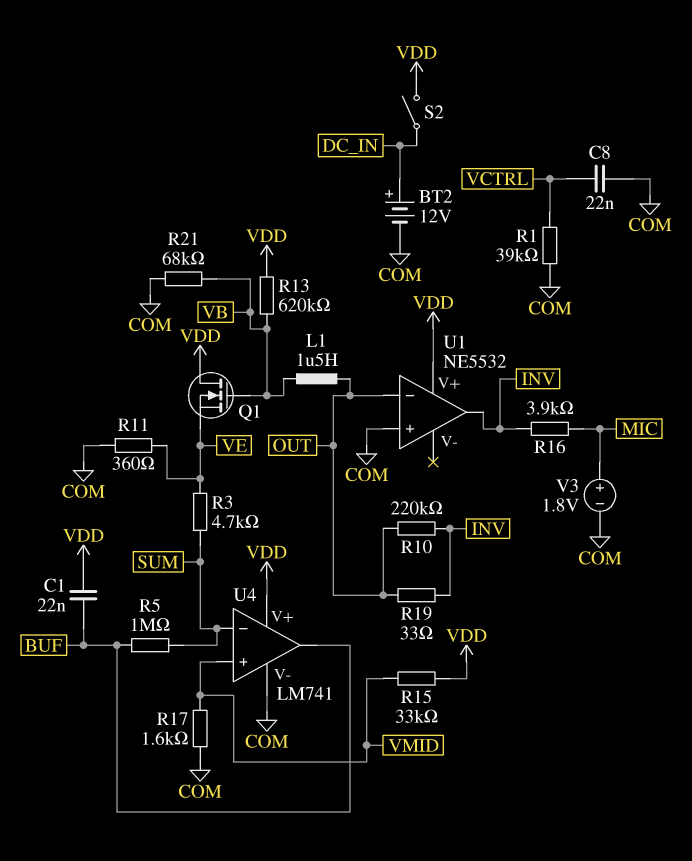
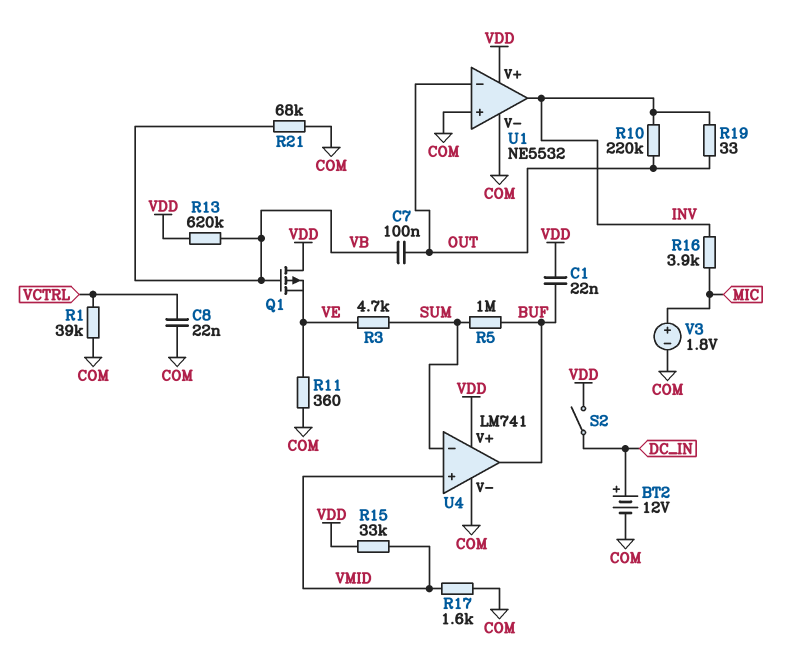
C7: none -> 100nF (OUT, VB)
L1: 1.5uH (OUT, VB) -> none
Q1: NMOS (G VB, D VDD, S VE) -> PMOS (G VB, D VDD, S VE)
U1 pin V-: none -> COM

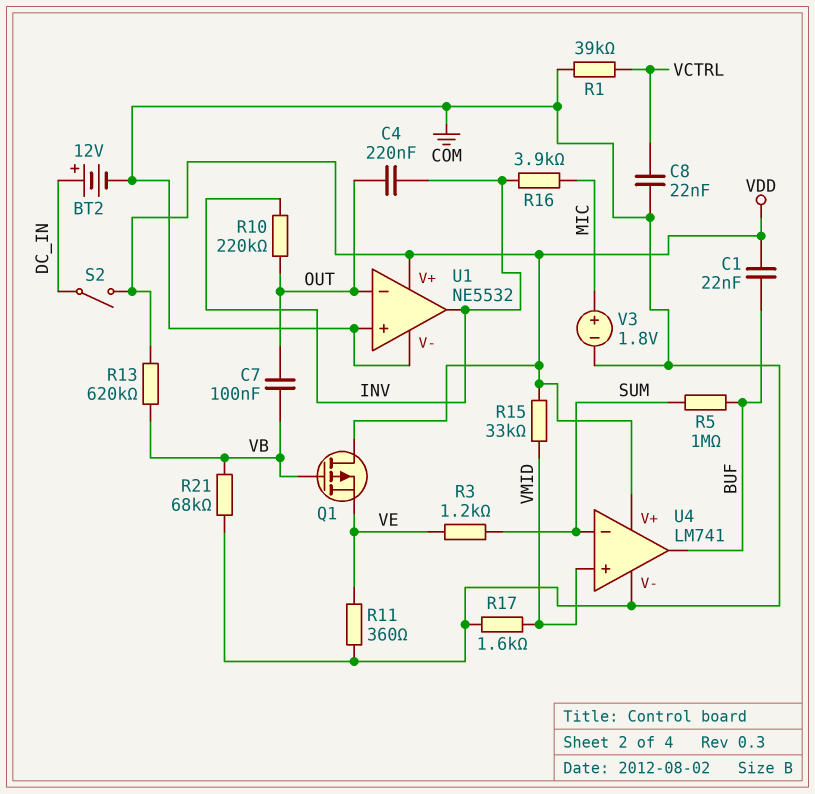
C4: none -> 220nF (INV, OUT)
R3: 4.7k (SUM, VE) -> 1.2k (SUM, VE)
R19: 33 (INV, OUT) -> none

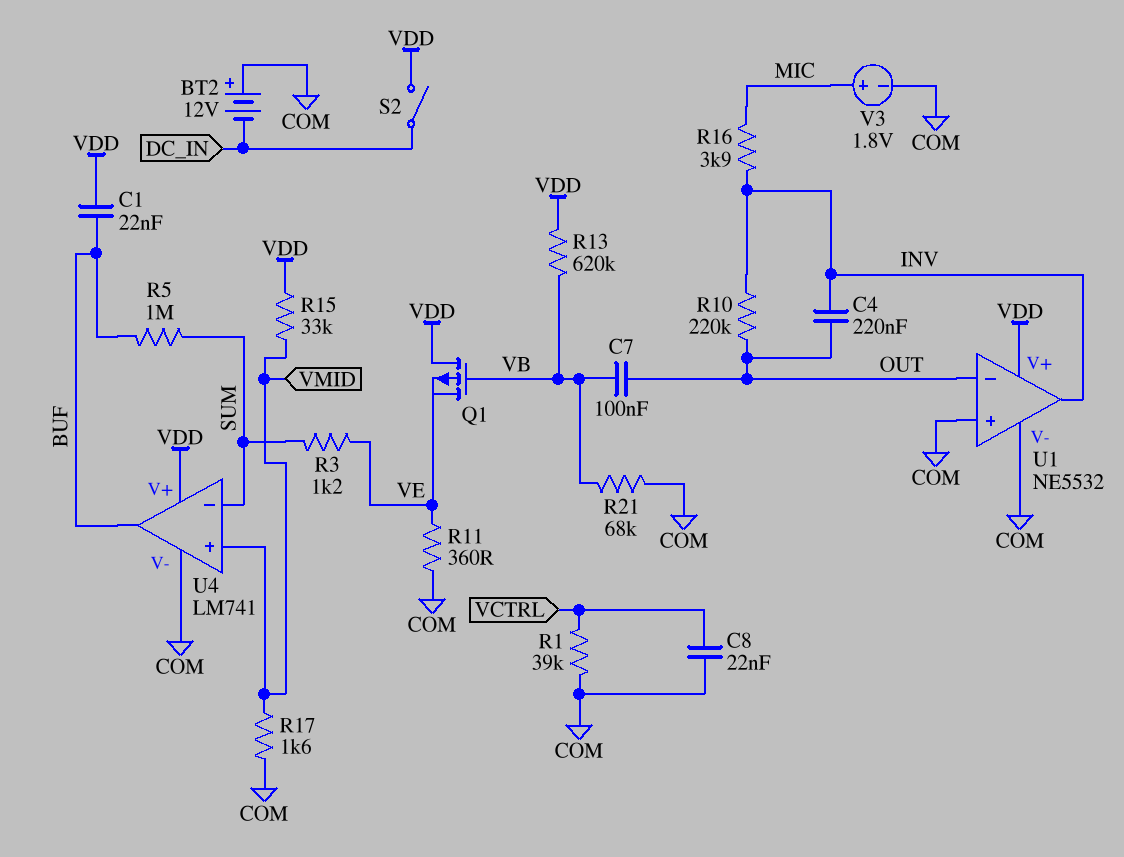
BT2: 12V (plus DC_IN, minus COM) -> 12V (plus COM, minus DC_IN)

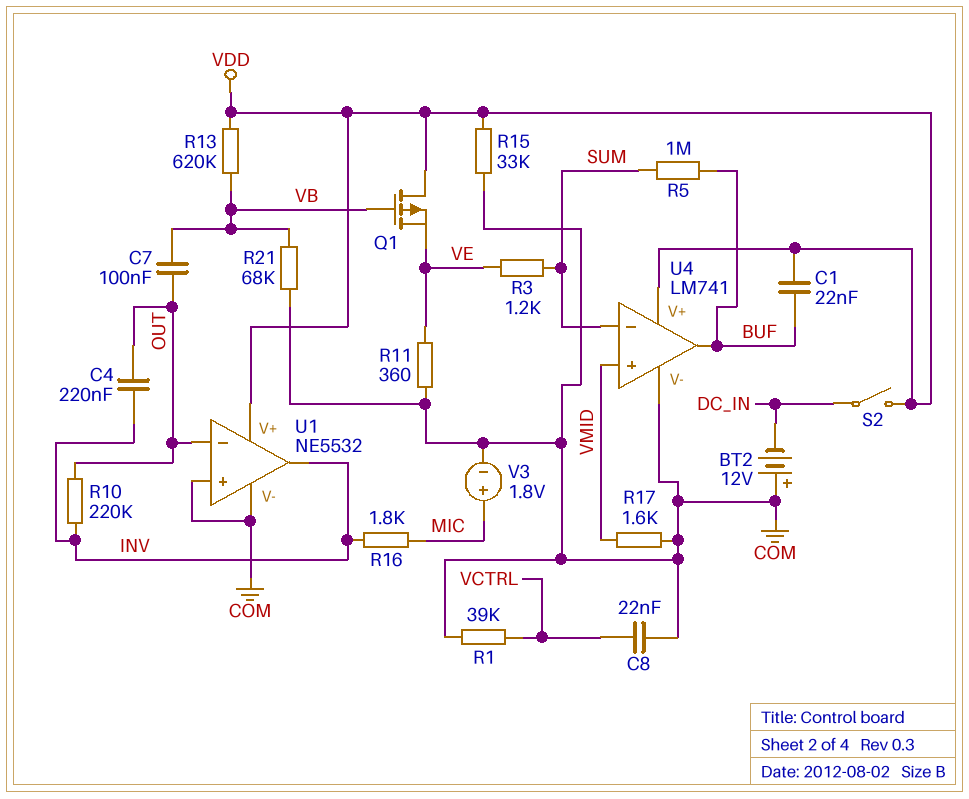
R15: 33k (VDD, VMID) -> 33k (COM, VDD)
R16: 3.9k (INV, MIC) -> 1.8k (INV, MIC)

